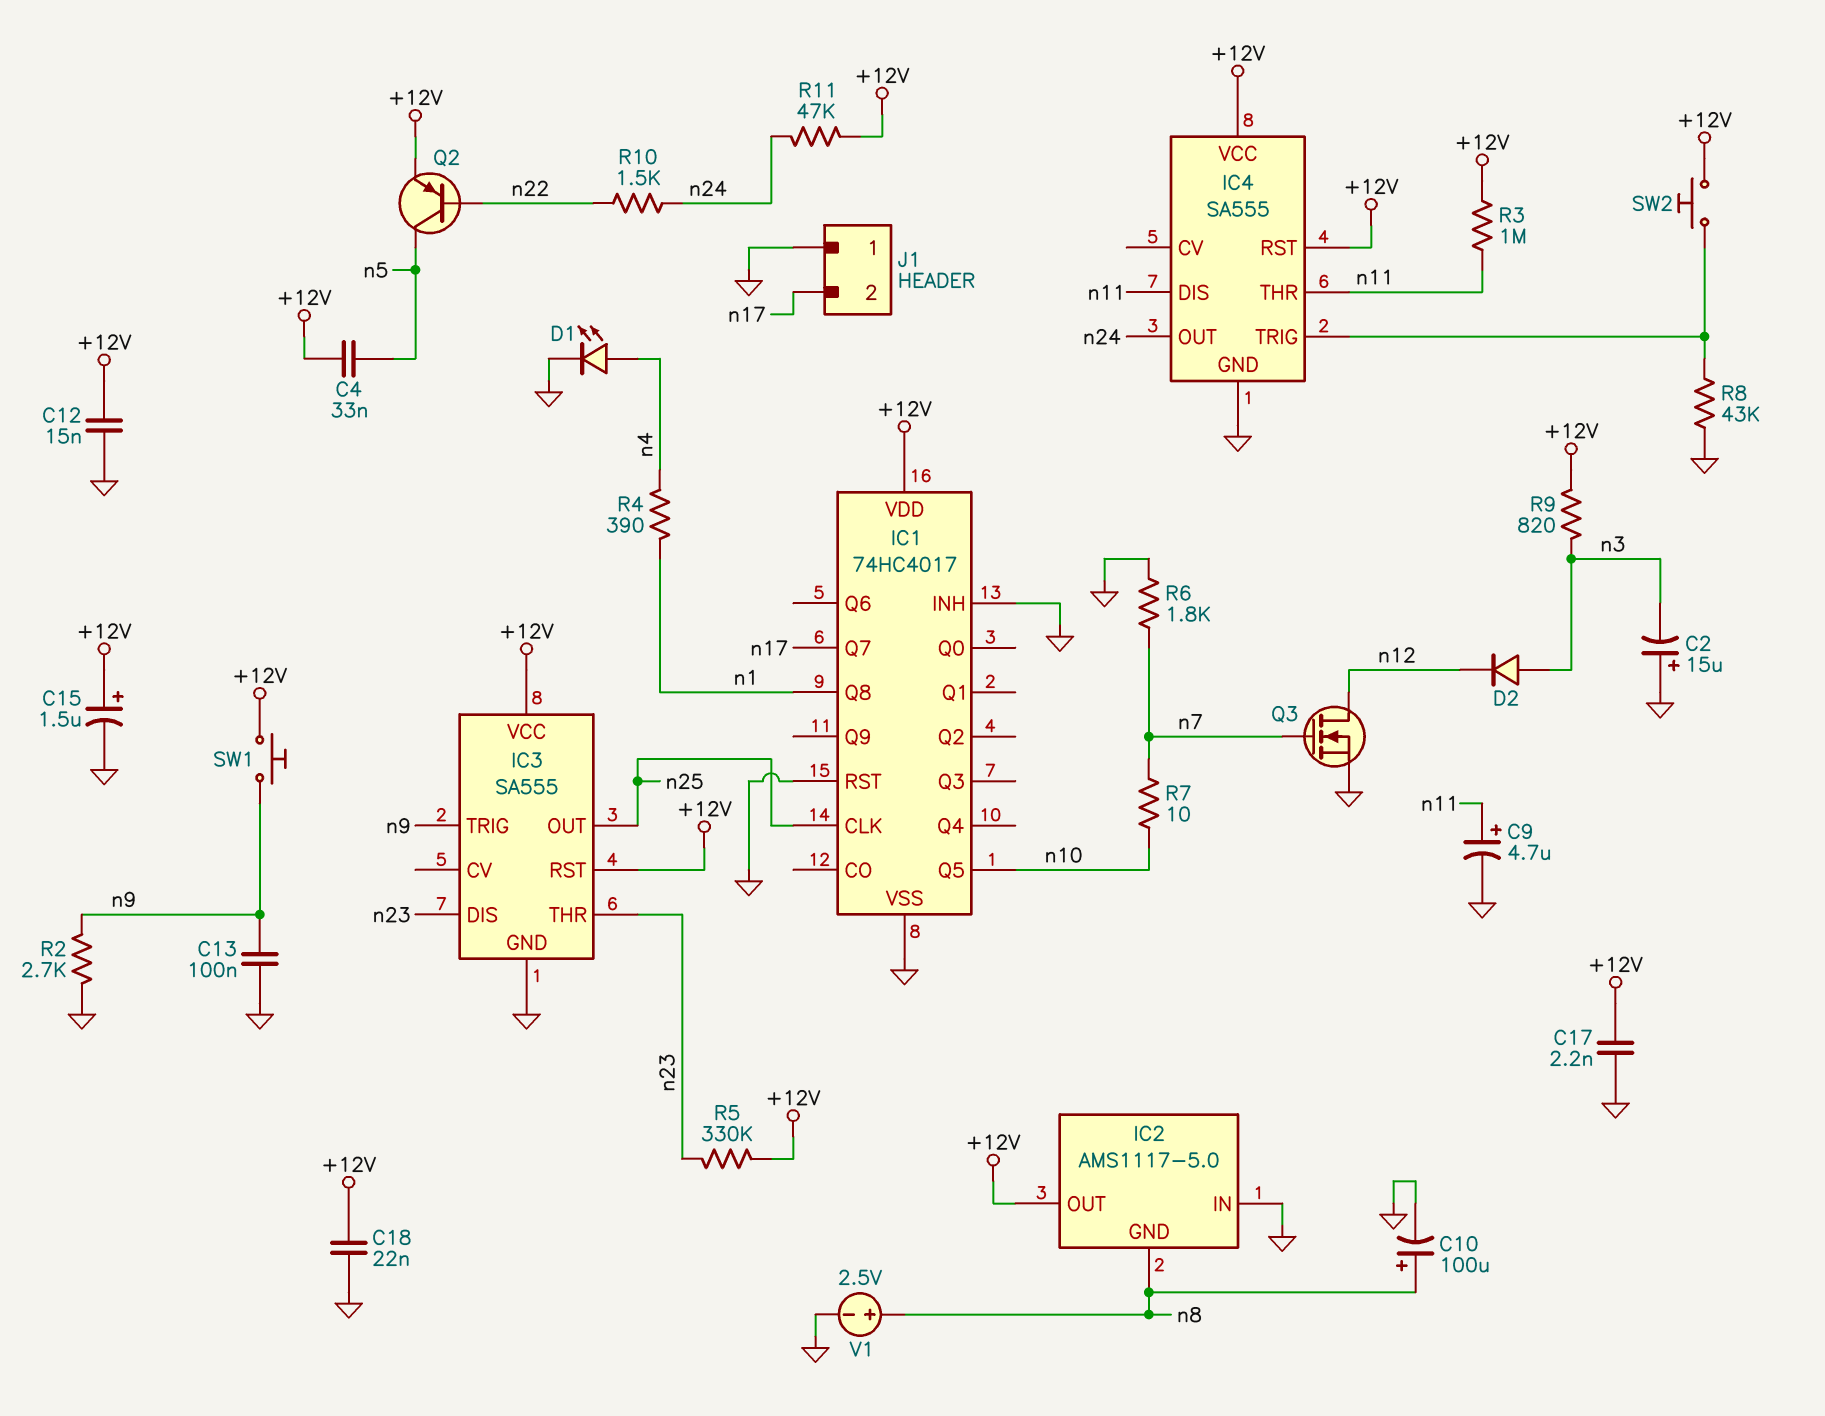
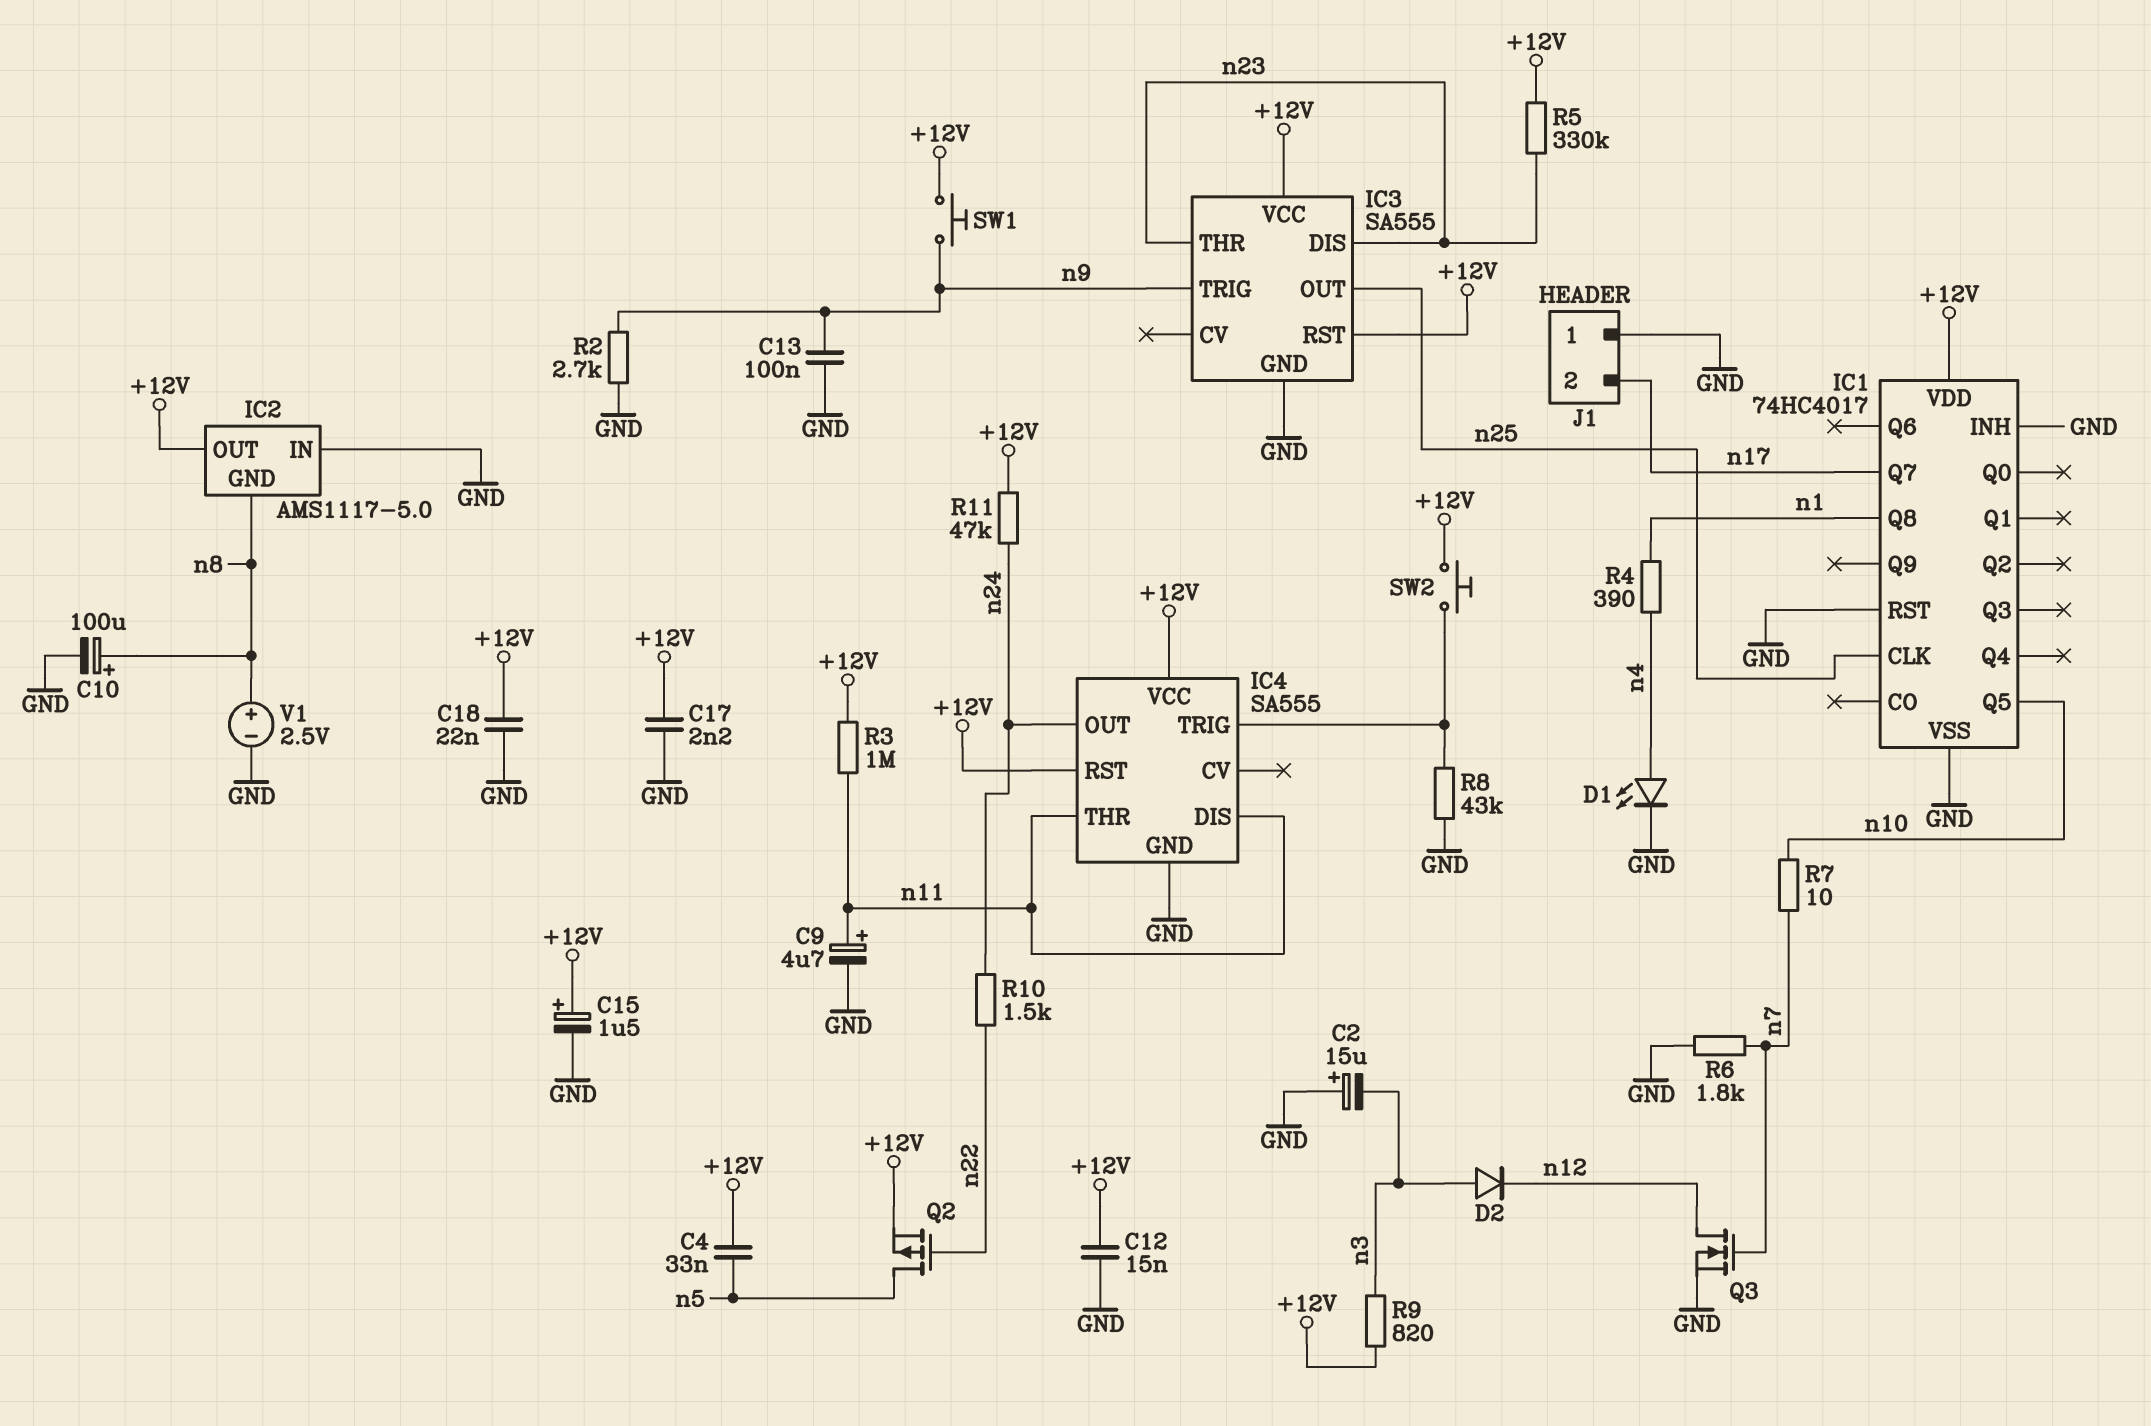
Q2: PNP (B n22, C n5, E +12V) -> PMOS (G n22, D n5, S +12V)

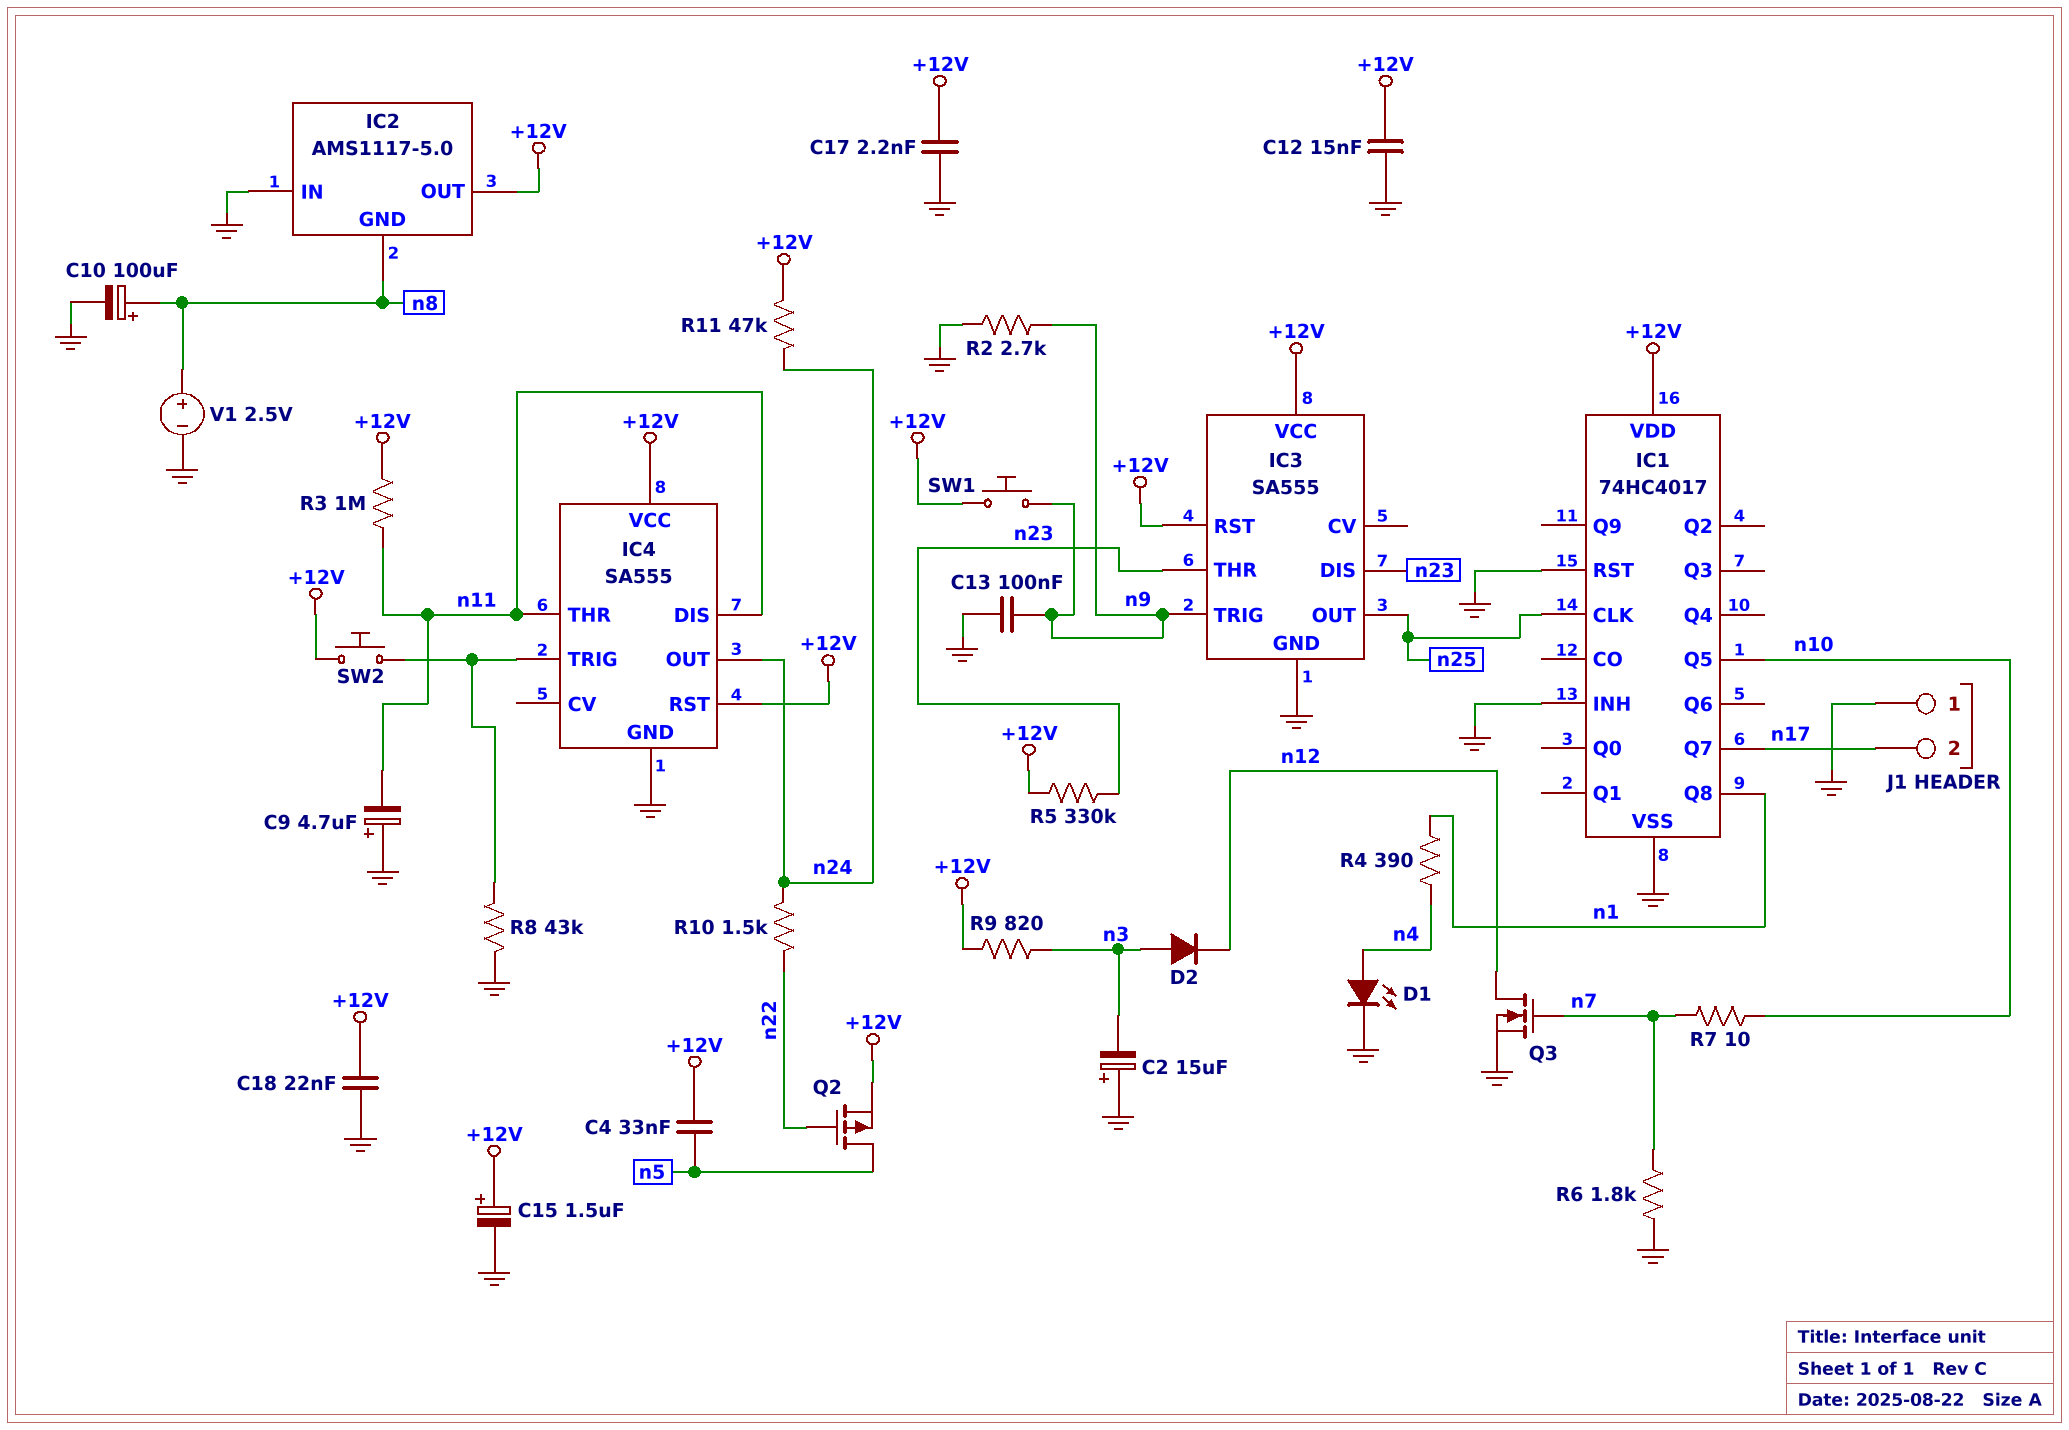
C9: 4.7uF (plus n11, minus GND) -> 4.7uF (plus GND, minus n11)

